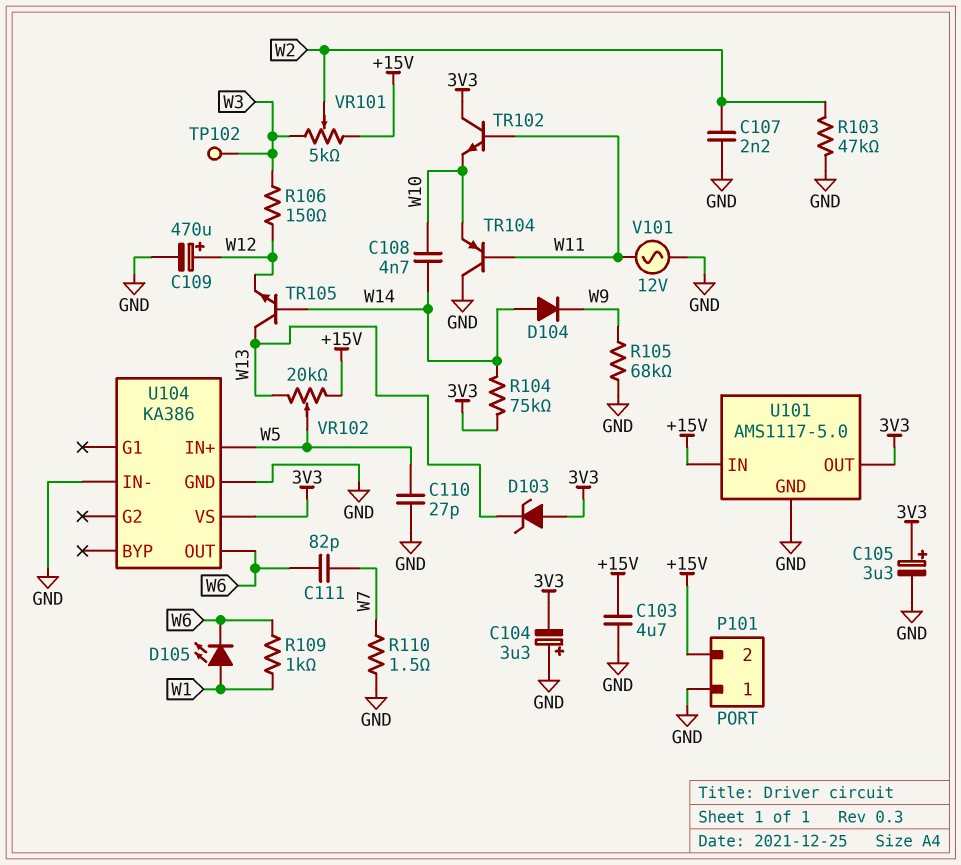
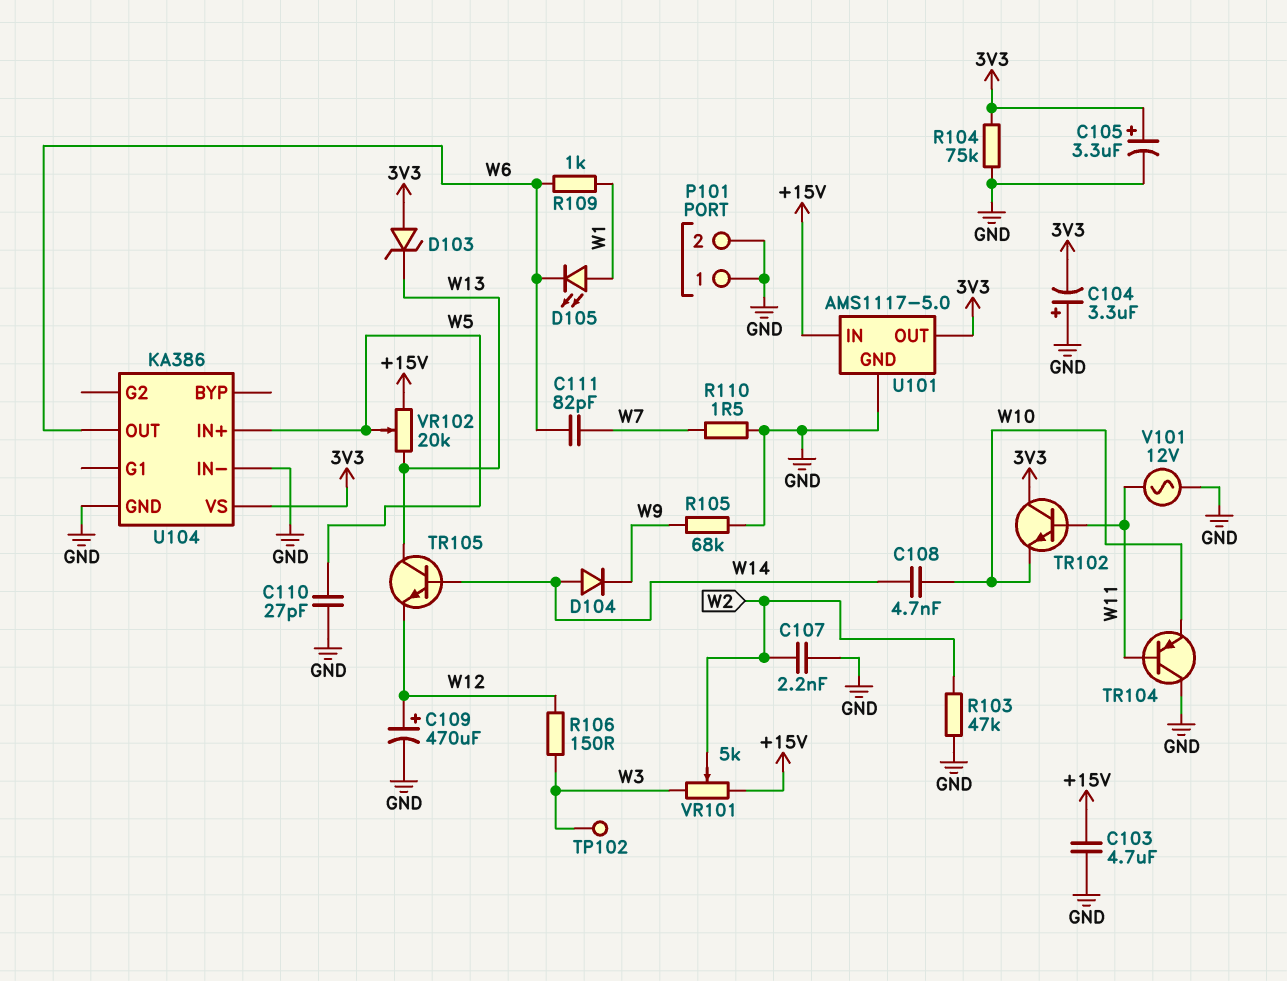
P101 pin 2: +15V -> GND
R104: 75k (3V3, W14) -> 75k (3V3, GND)

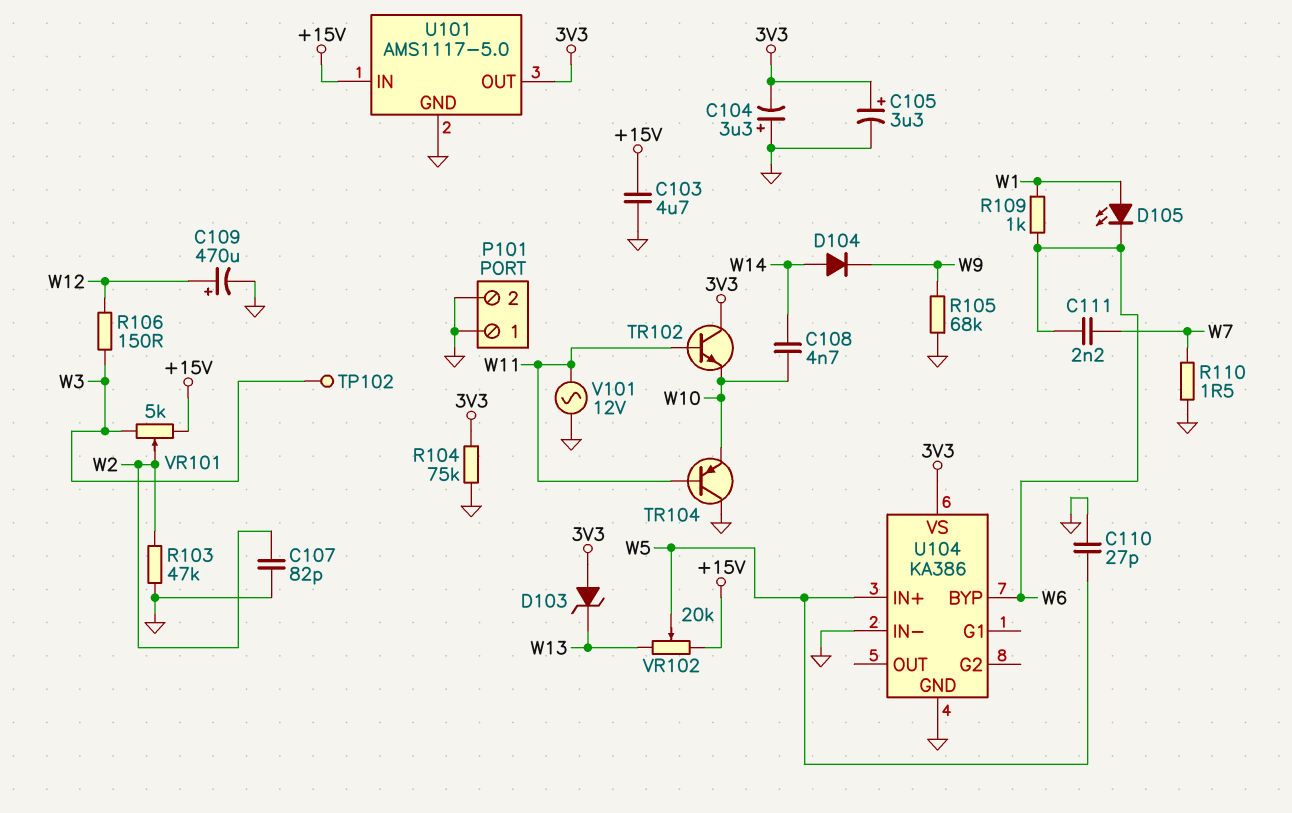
C107: 2.2nF (GND, W2) -> 82pF (GND, W2)
C111: 82pF (W6, W7) -> 2.2nF (W6, W7)
TR105: NPN (B W14, C W13, E W12) -> none
U104 pin BYP: none -> W6
U104 pin OUT: W6 -> none

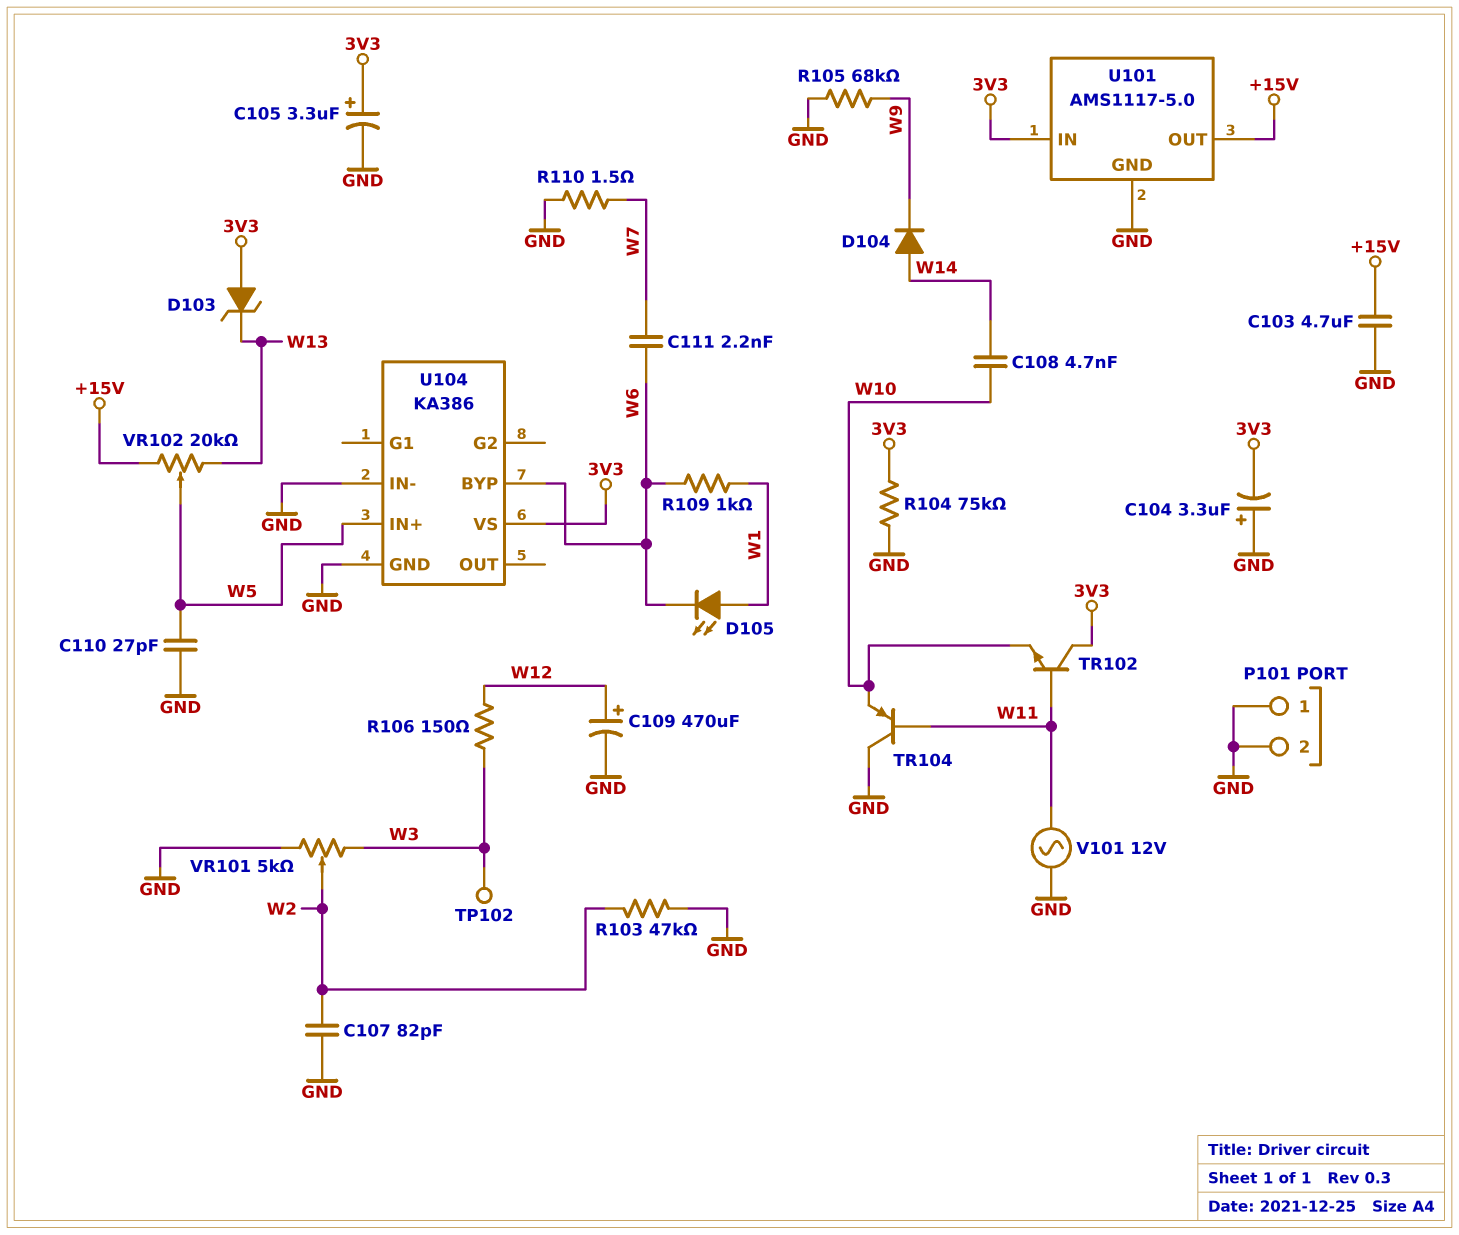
U101 pin IN: +15V -> 3V3
U101 pin OUT: 3V3 -> +15V
VR101: 5k (+15V, W3, wiper W2) -> 5k (GND, W3, wiper W2)

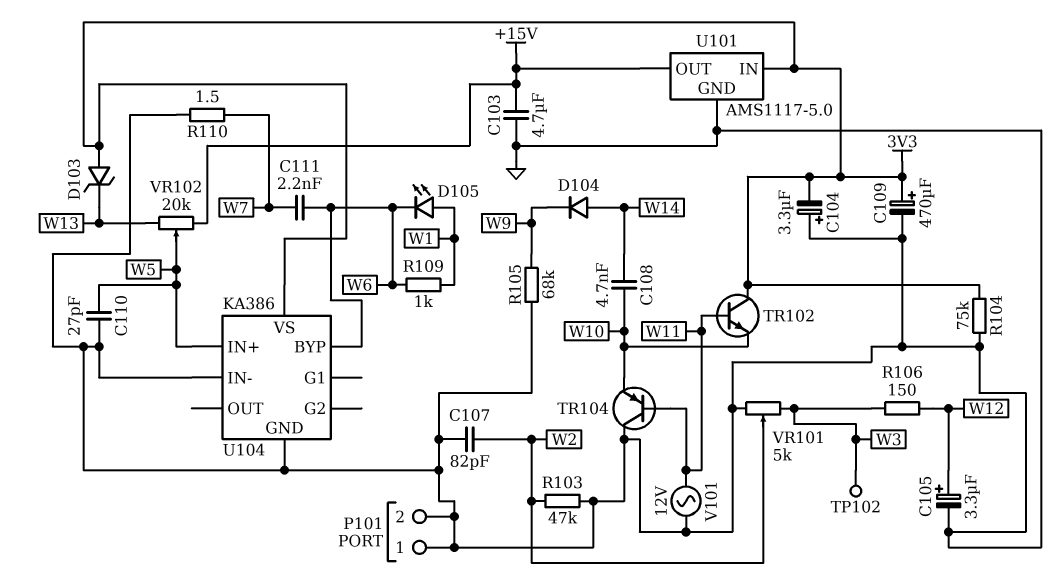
C105: 3.3uF (plus 3V3, minus GND) -> 3.3uF (plus W12, minus GND)
C109: 470uF (plus W12, minus GND) -> 470uF (plus 3V3, minus GND)

